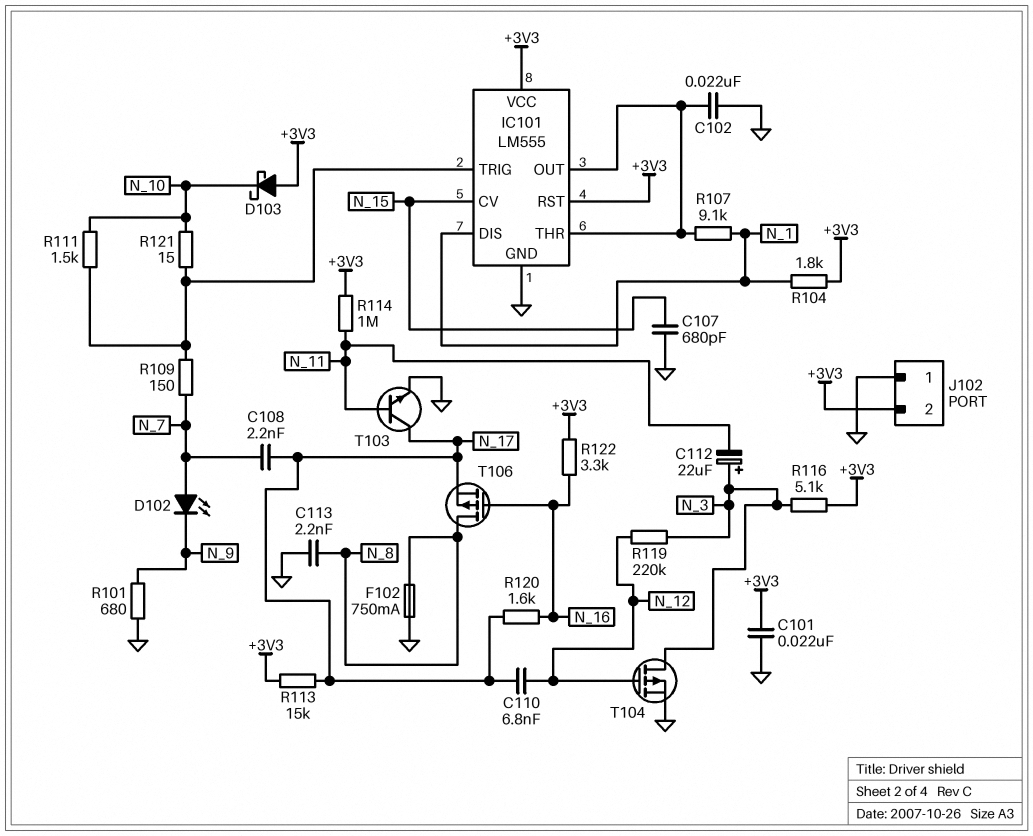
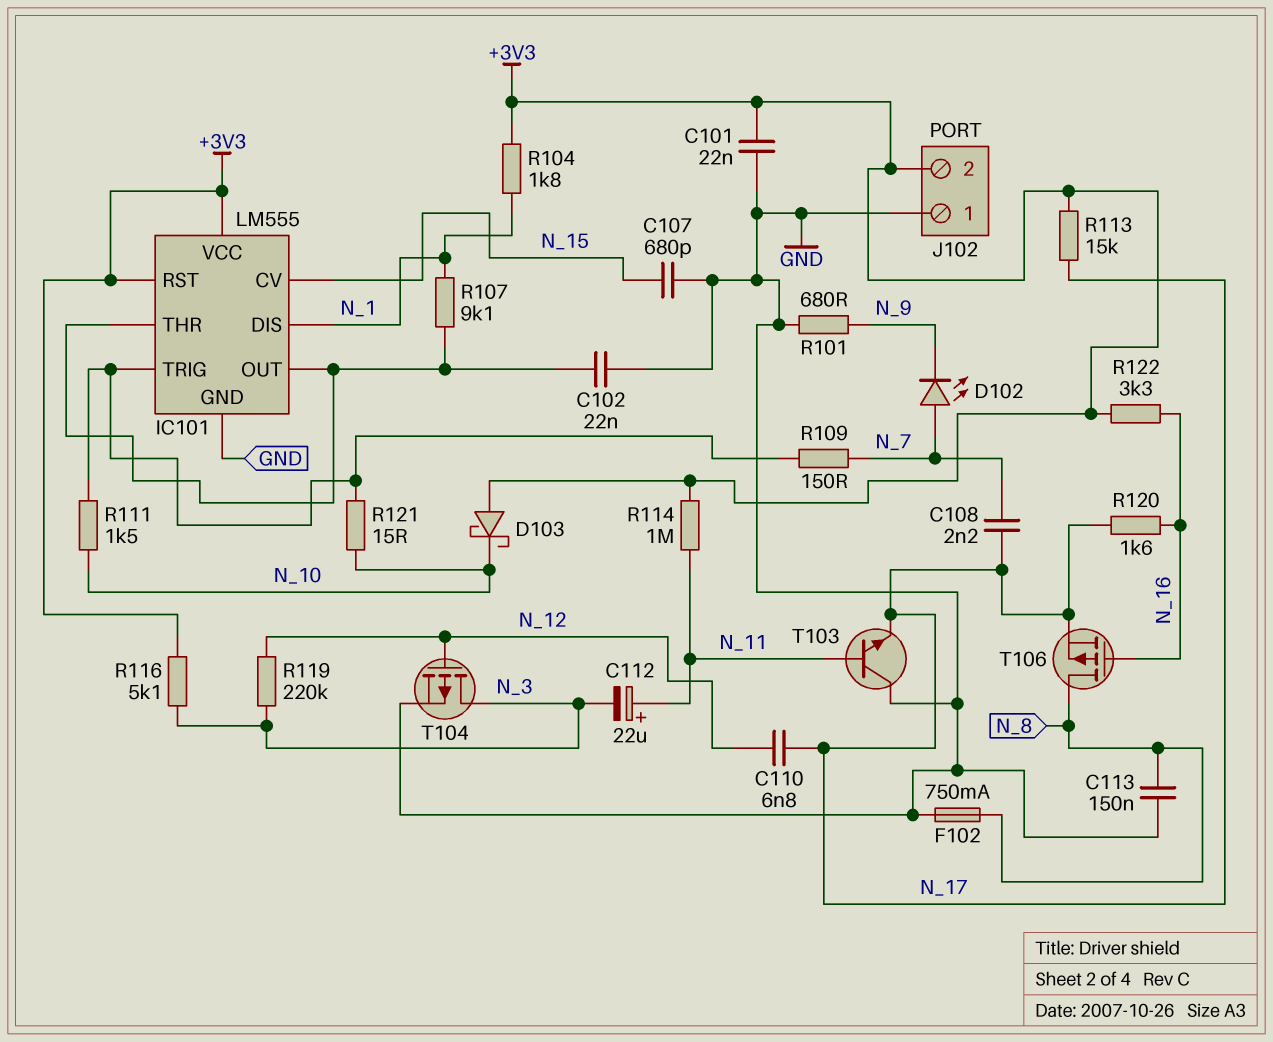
C112: 22uF (plus N_3, minus N_11) -> 22uF (plus N_11, minus N_3)
C113: 2.2nF (GND, N_8) -> 150nF (GND, N_8)
T103: NPN (B N_11, C N_17, E GND) -> NPN (B N_11, C GND, E N_17)

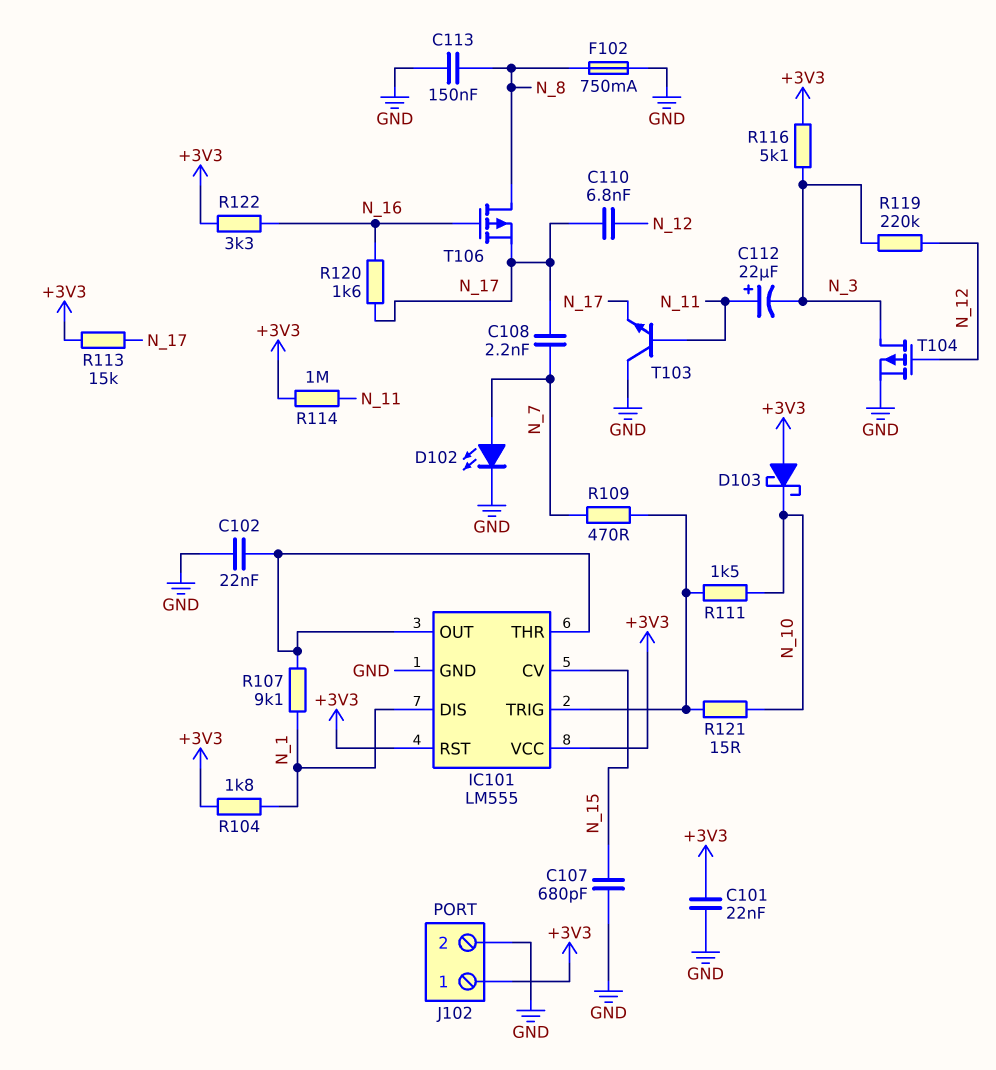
D102: LED (A N_7, K N_9) -> LED (A N_7, K GND)
J102 pin 1: GND -> +3V3
J102 pin 2: +3V3 -> GND
R101: 680 (GND, N_9) -> none
R109: 150 (IC101/TRIG, N_7) -> 470 (IC101/TRIG, N_7)

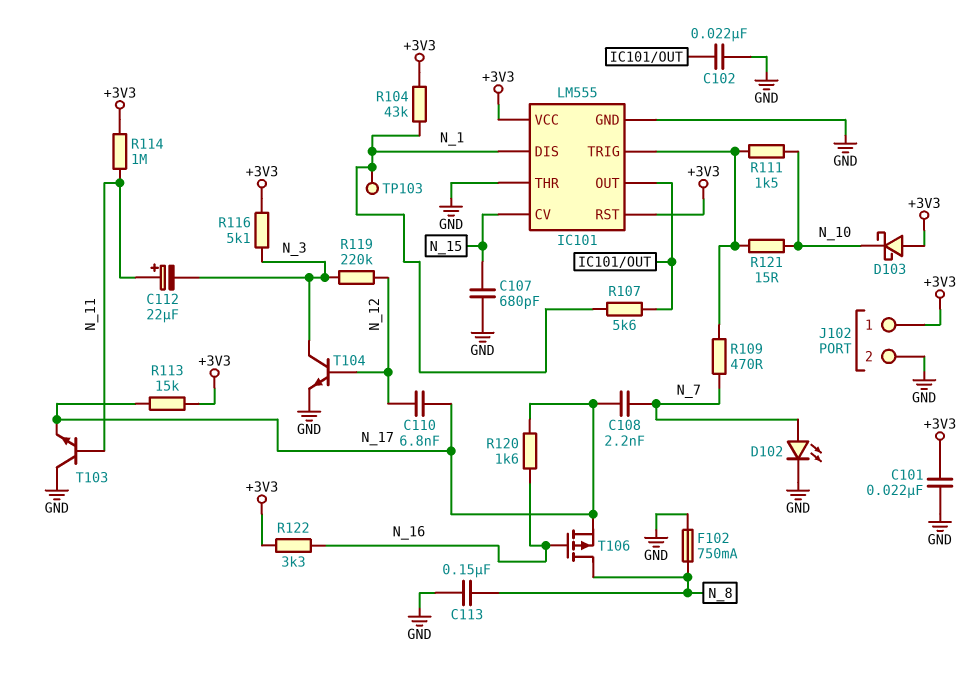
IC101 pin THR: IC101/OUT -> GND
R104: 1.8k (+3V3, N_1) -> 43k (+3V3, N_1)
R107: 9.1k (IC101/OUT, N_1) -> 5.6k (IC101/OUT, N_1)
T104: PMOS (G N_12, D N_3, S GND) -> NPN (B N_12, C N_3, E GND)
TP103: none -> test point (N_1)

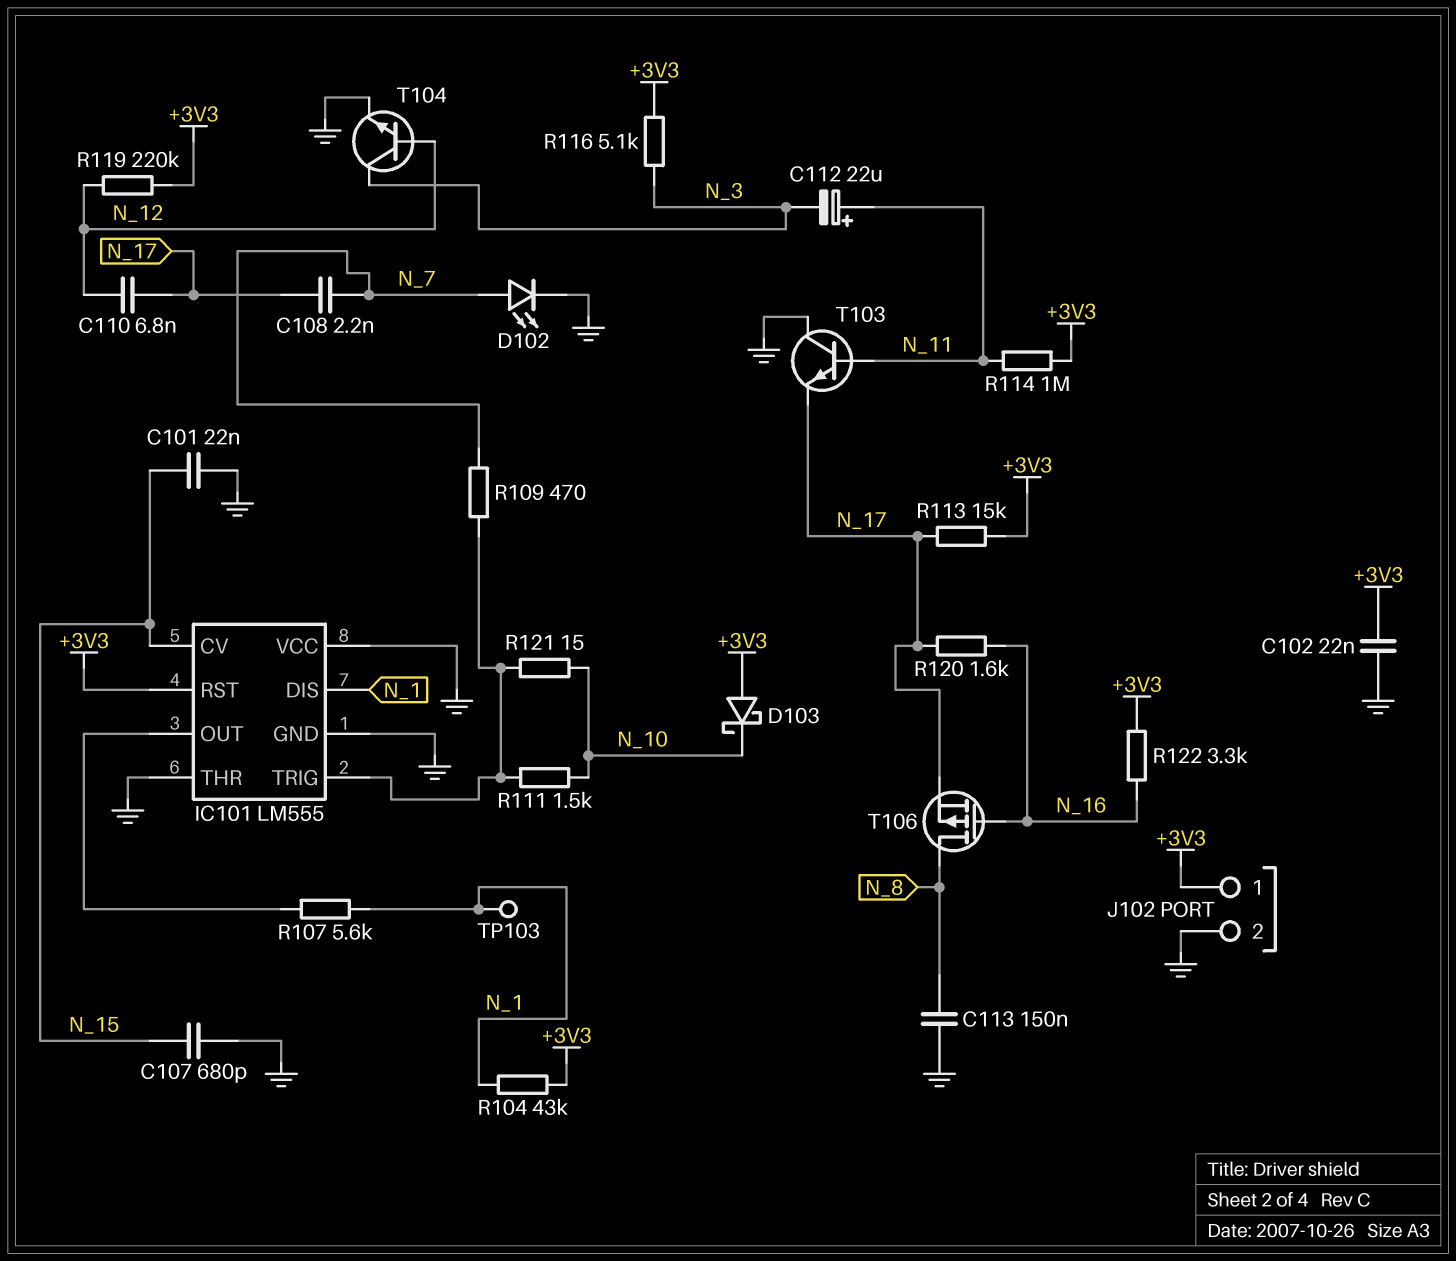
C101: 22nF (+3V3, GND) -> 22nF (GND, N_15)
C102: 22nF (GND, IC101/OUT) -> 22nF (+3V3, GND)
F102: 750mA (GND, N_8) -> none
IC101 pin VCC: +3V3 -> GND
R119: 220k (N_3, N_12) -> 220k (+3V3, N_12)

